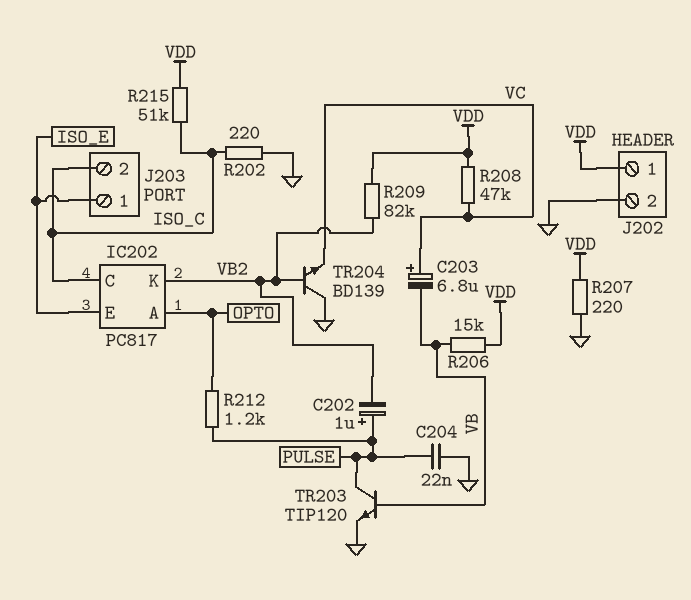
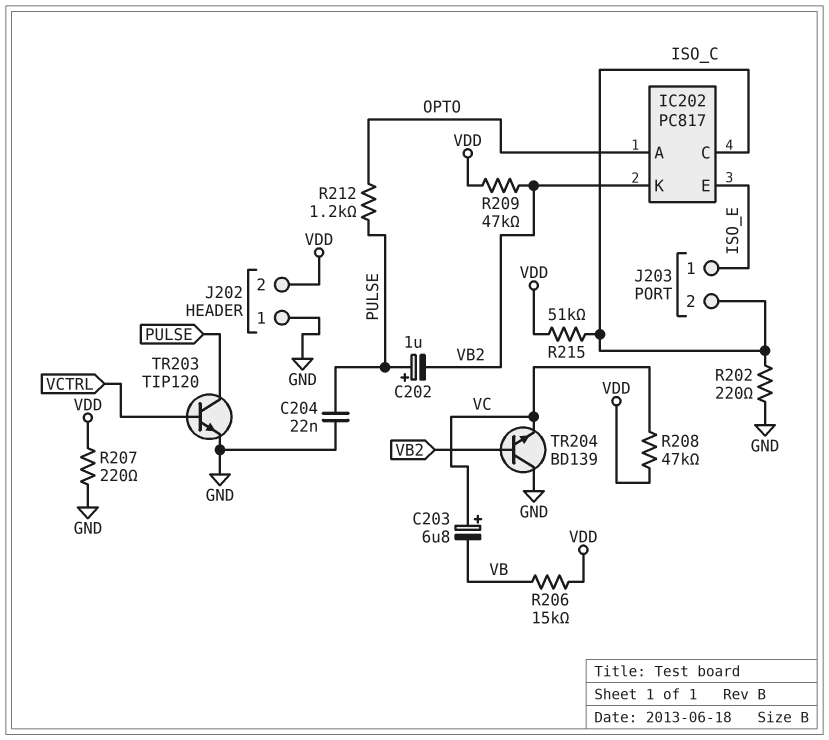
J202 pin 1: VDD -> GND
J202 pin 2: GND -> VDD
R209: 82k (VB2, VDD) -> 47k (VB2, VDD)
TR203: NPN TIP120 (B VB, C PULSE, E GND) -> NPN TIP120 (B VCTRL, C PULSE, E GND)

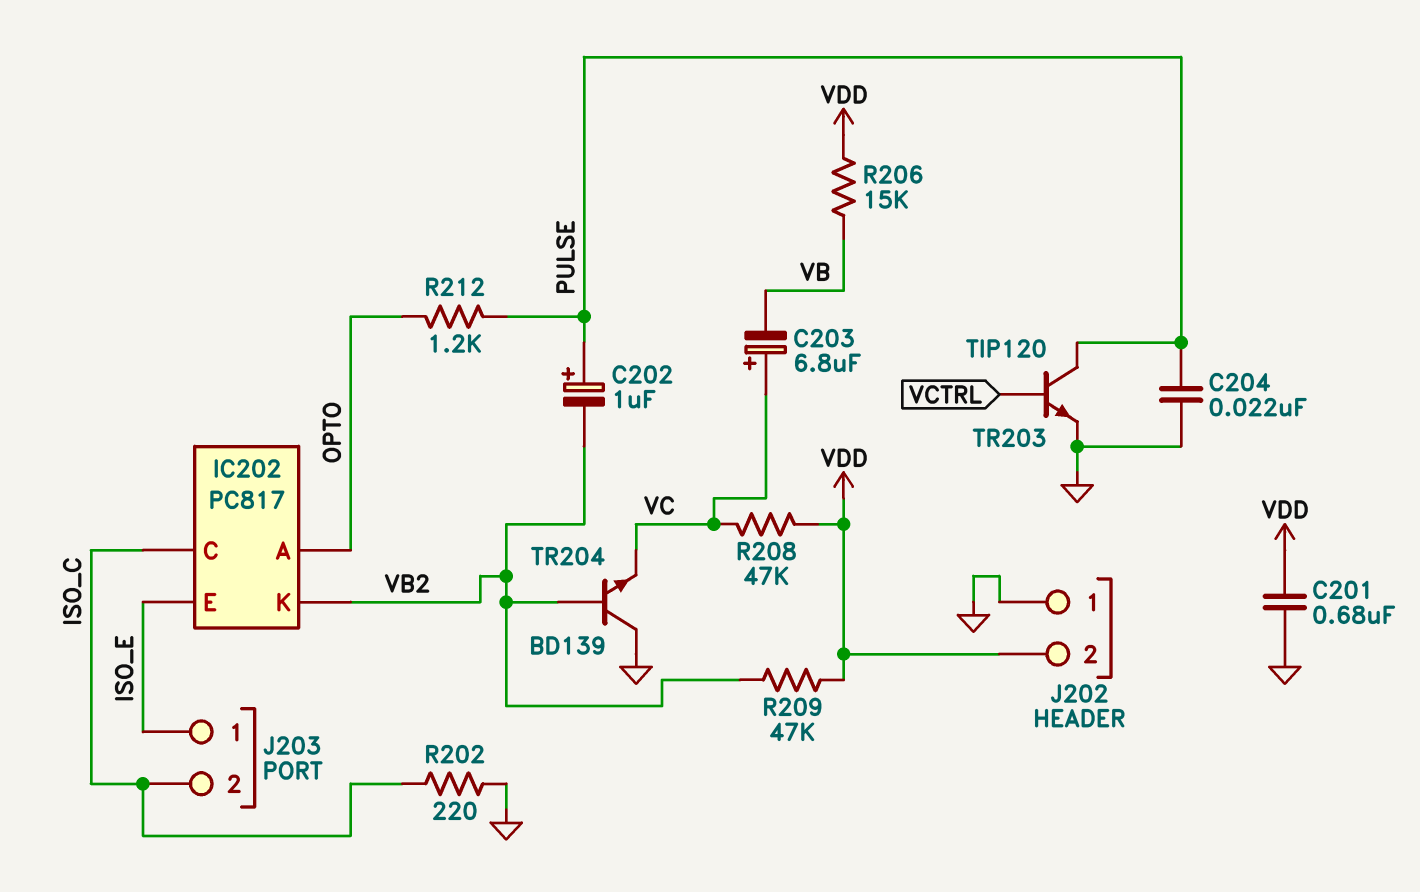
C201: none -> 680nF (GND, VDD)
R207: 220 (GND, VDD) -> none
R215: 51k (ISO_C, VDD) -> none

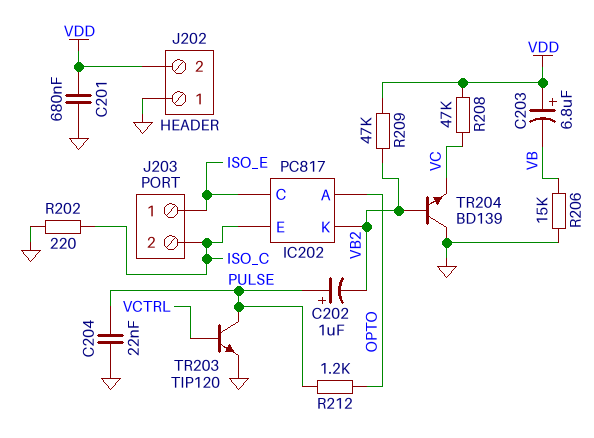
C203: 6.8uF (plus VC, minus VB) -> 6.8uF (plus VDD, minus VB)
IC202 pin C: ISO_C -> ISO_E
IC202 pin E: ISO_E -> ISO_C
R206: 15k (VB, VDD) -> 15k (GND, VB)

